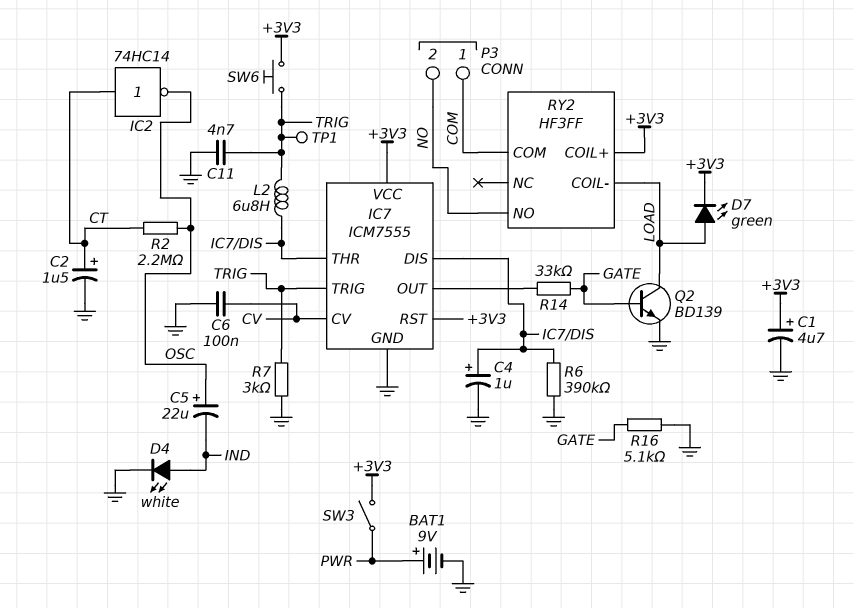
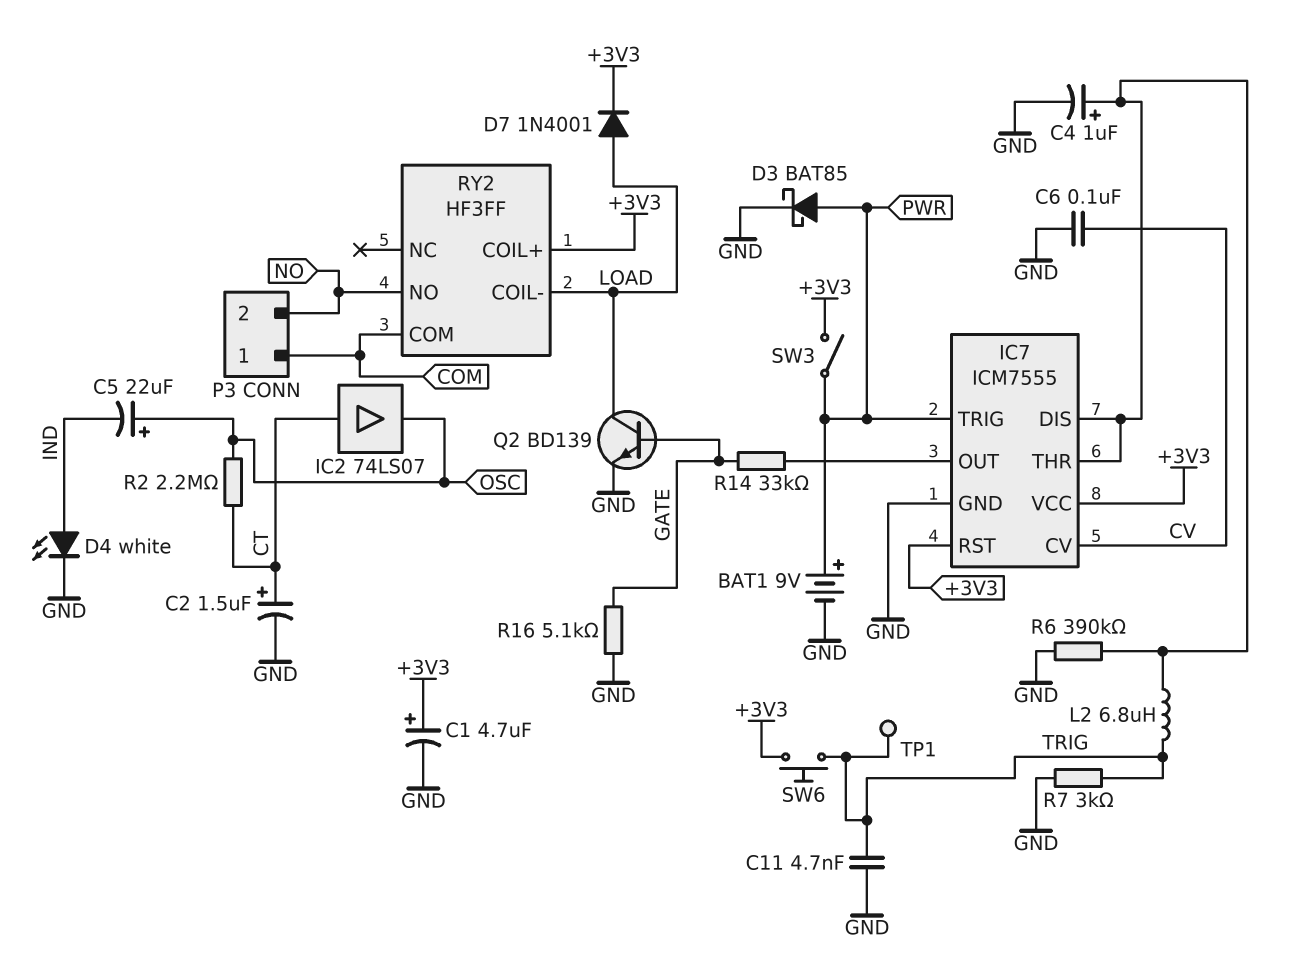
D3: none -> schottky BAT85 (A PWR, K GND)
D7: LED green (A LOAD, K +3V3) -> diode 1N4001 (A LOAD, K +3V3)
IC2: NOT 74HC14 (in CT, out OSC) -> buffer 74LS07 (in CT, out OSC)
IC7 pin TRIG: TRIG -> PWR

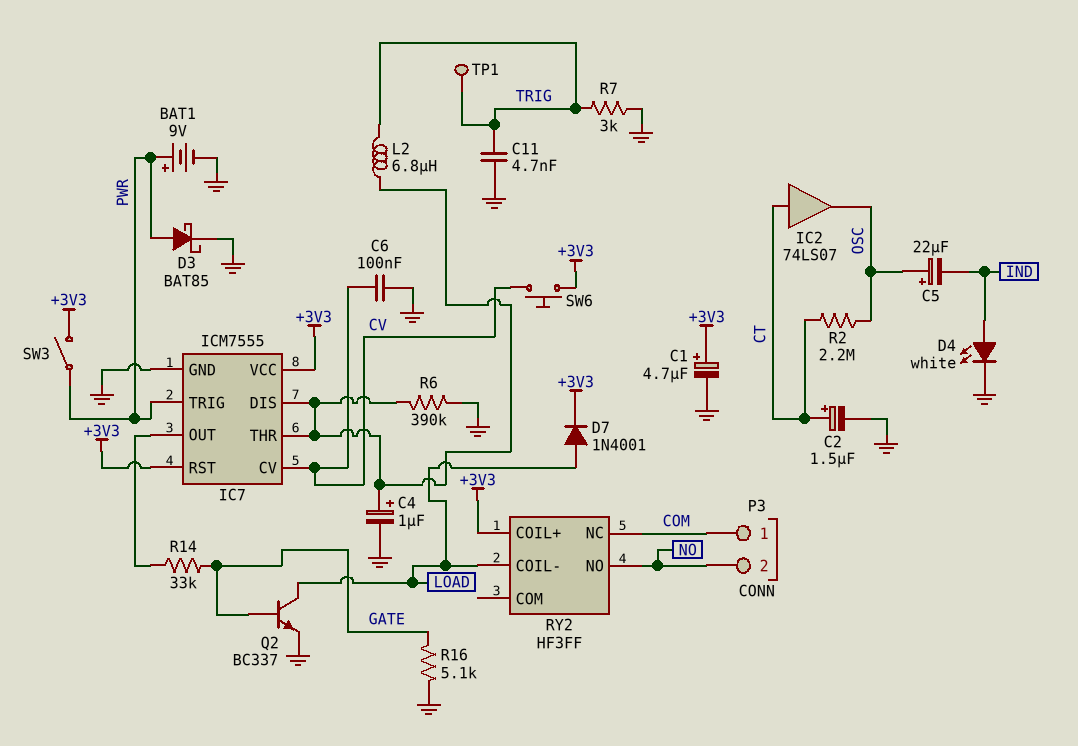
Q2: NPN BD139 (B GATE, C LOAD, E GND) -> NPN BC337 (B GATE, C LOAD, E GND)
RY2 pin COM: COM -> none
RY2 pin NC: none -> COM
SW6: button (+3V3, TRIG) -> button (+3V3, CV)

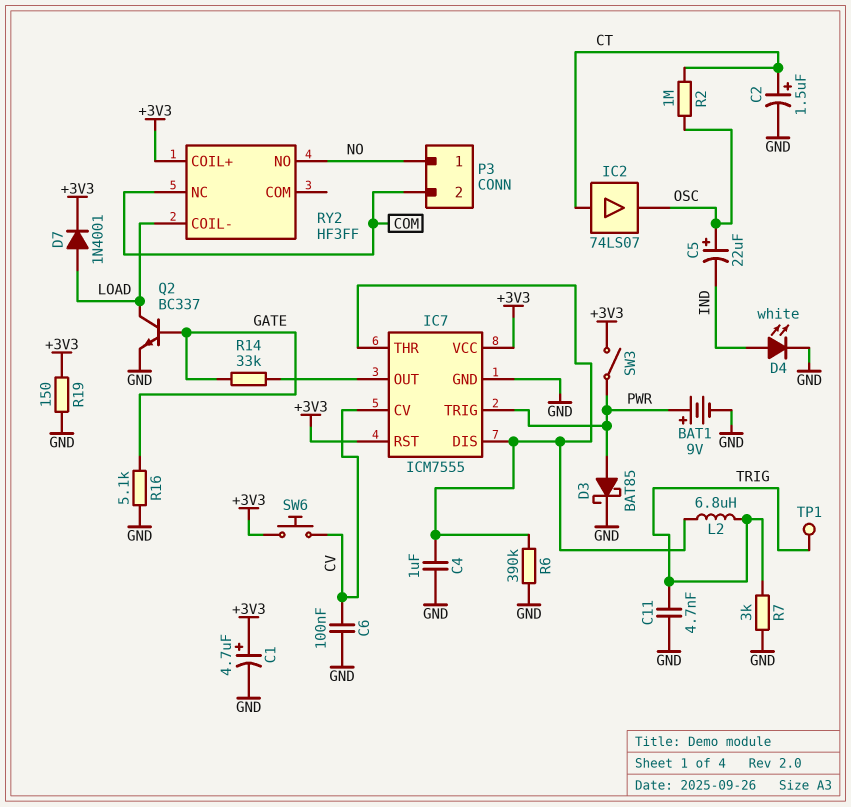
C4: 1uF (plus IC7/DIS, minus GND) -> 1uF (GND, IC7/DIS)
P3 pin 1: COM -> NO
P3 pin 2: NO -> COM
R2: 2.2M (CT, OSC) -> 1M (CT, OSC)
R19: none -> 150 (+3V3, GND)

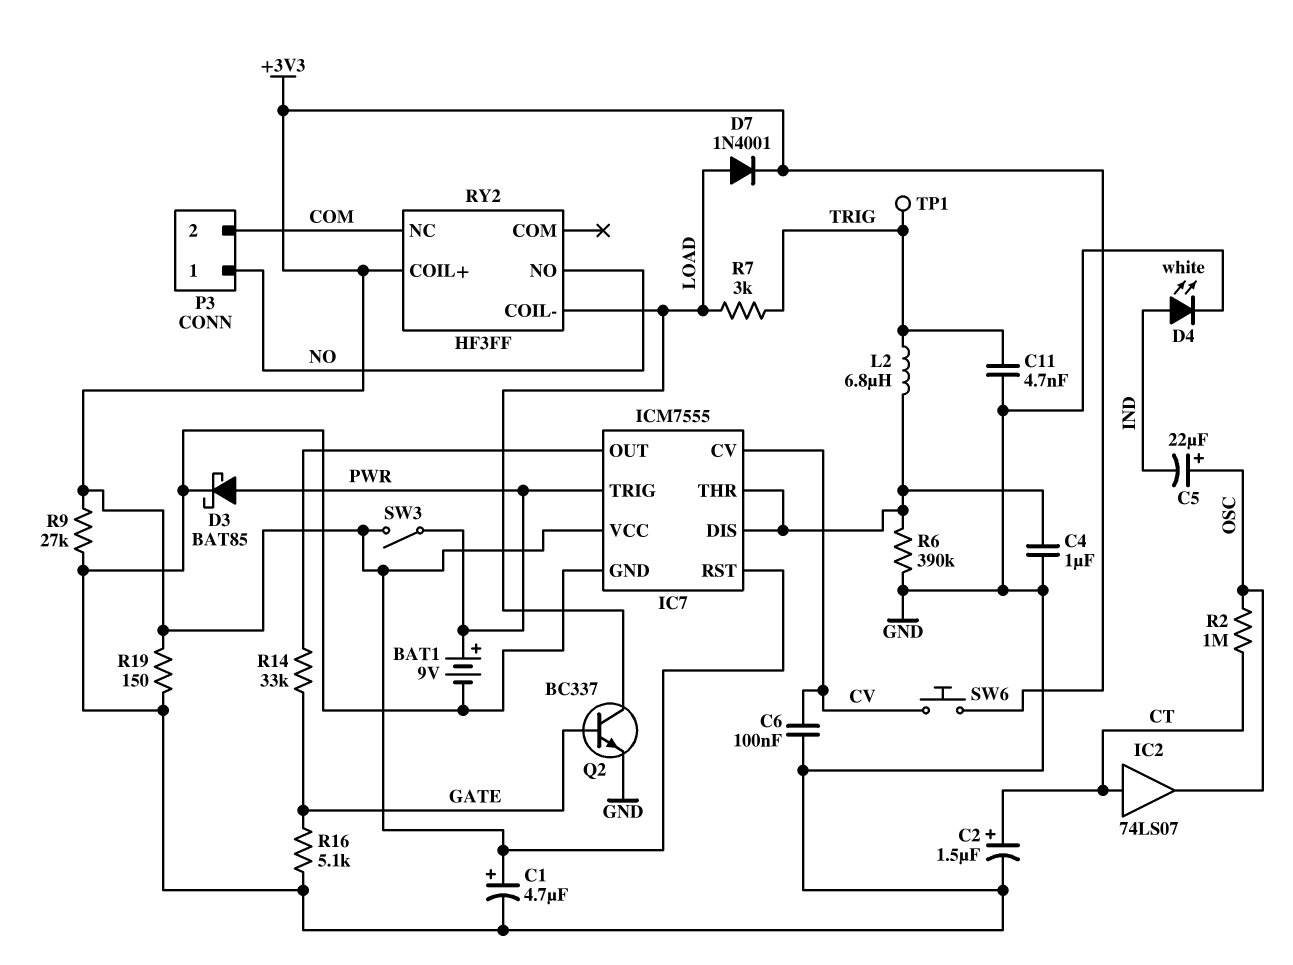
R7: 3k (GND, TRIG) -> 3k (LOAD, TRIG)
R9: none -> 27k (+3V3, GND)

